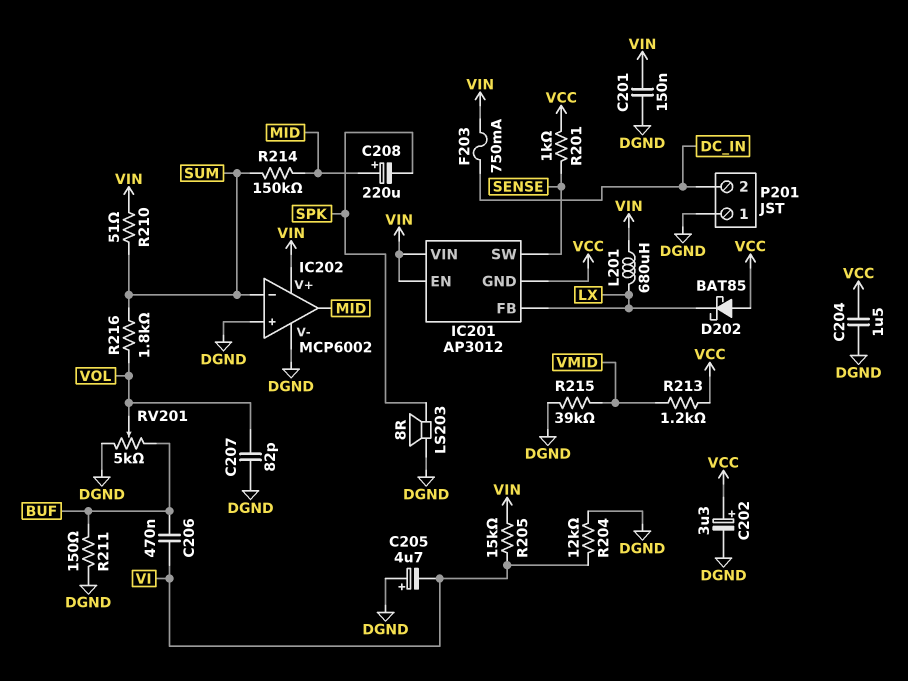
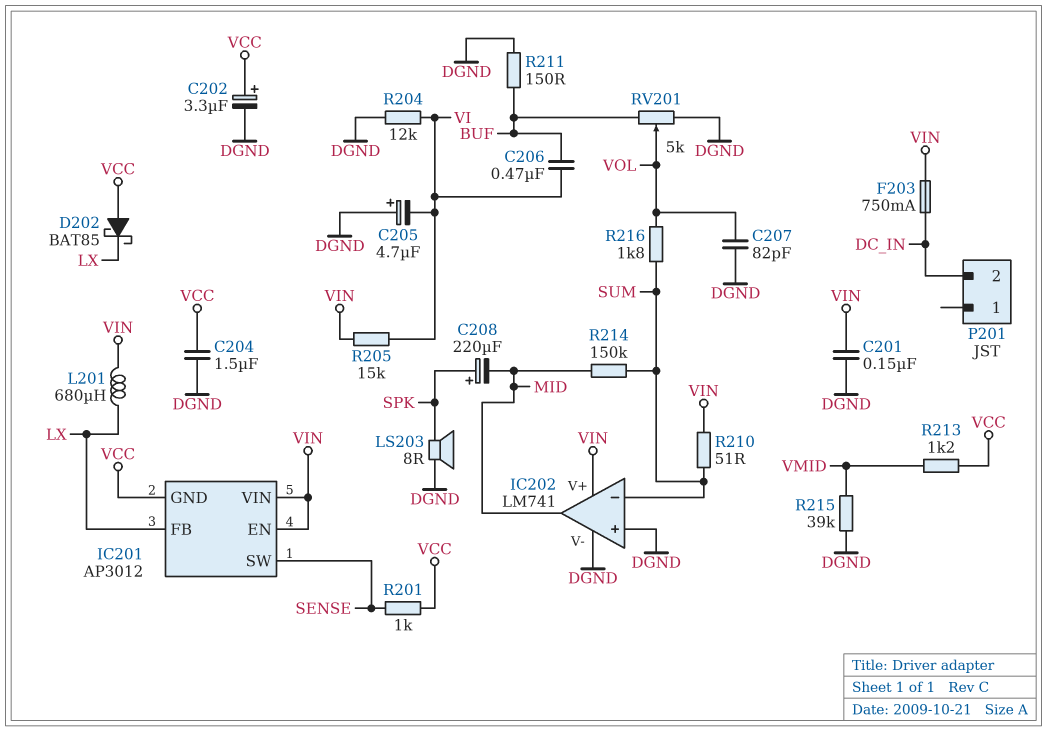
C208: 220uF (plus MID, minus SPK) -> 220uF (plus SPK, minus MID)
IC202: MCP6002 -> LM741
P201 pin 1: DGND -> none

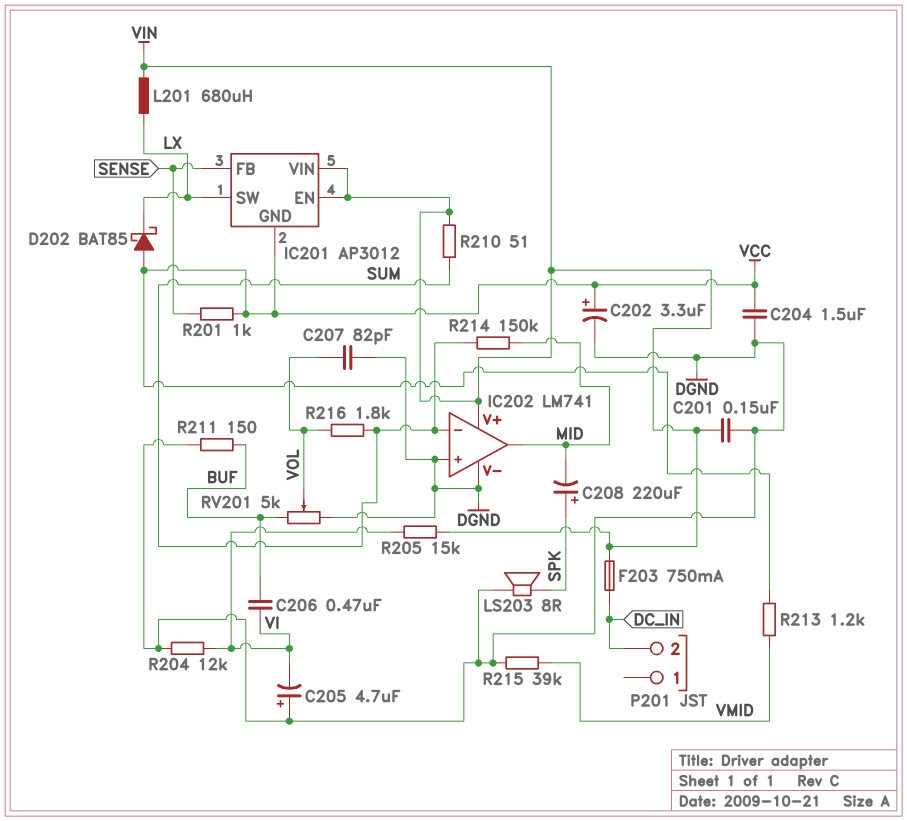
IC201 pin FB: LX -> SENSE
IC201 pin SW: SENSE -> LX

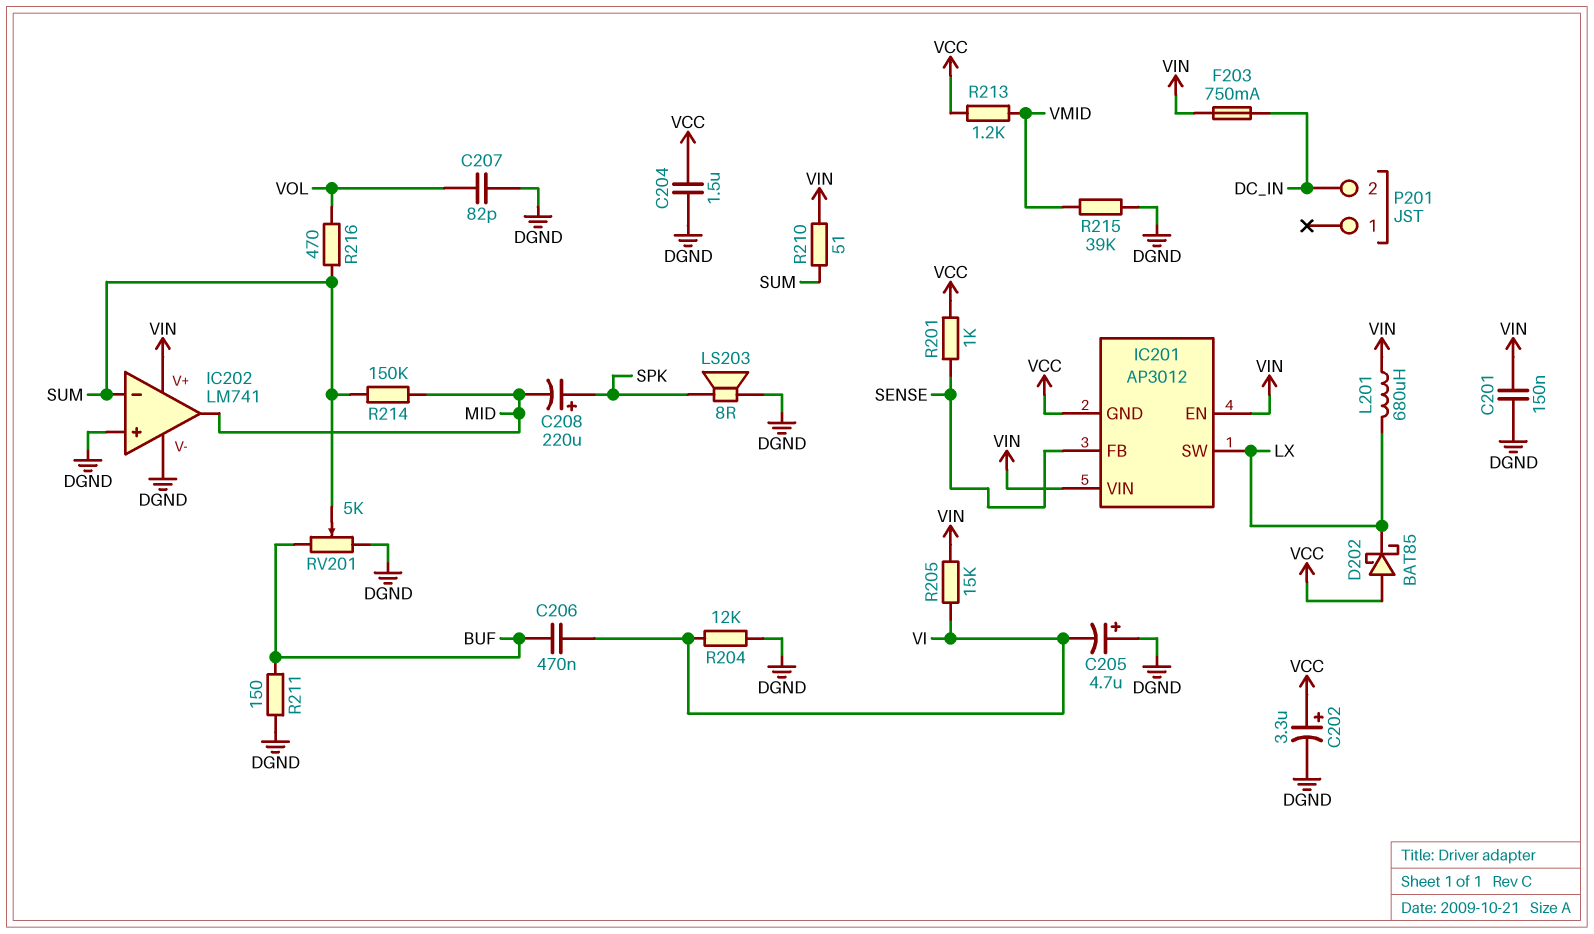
R216: 1.8k (SUM, VOL) -> 470 (SUM, VOL)
RV201: 5k (BUF, DGND, wiper VOL) -> 5k (BUF, DGND, wiper SUM)

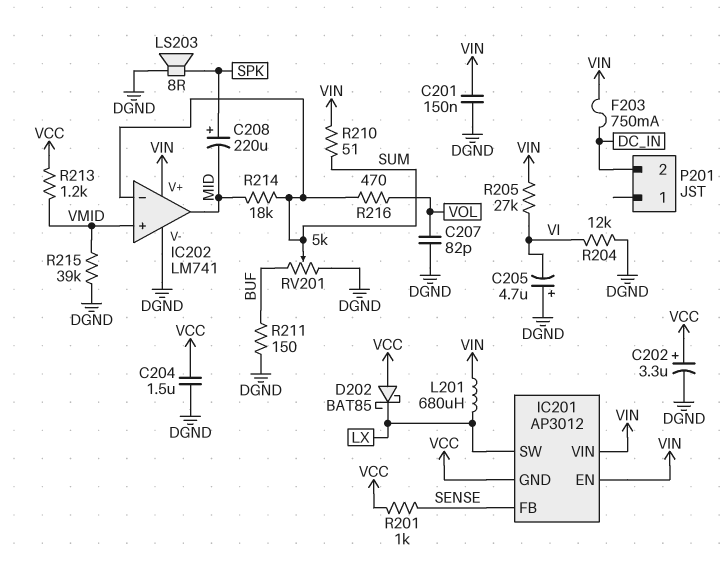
C206: 470nF (BUF, VI) -> none
IC202 pin in+: DGND -> VMID
R205: 15k (VI, VIN) -> 27k (VI, VIN)
R214: 150k (MID, SUM) -> 18k (MID, SUM)

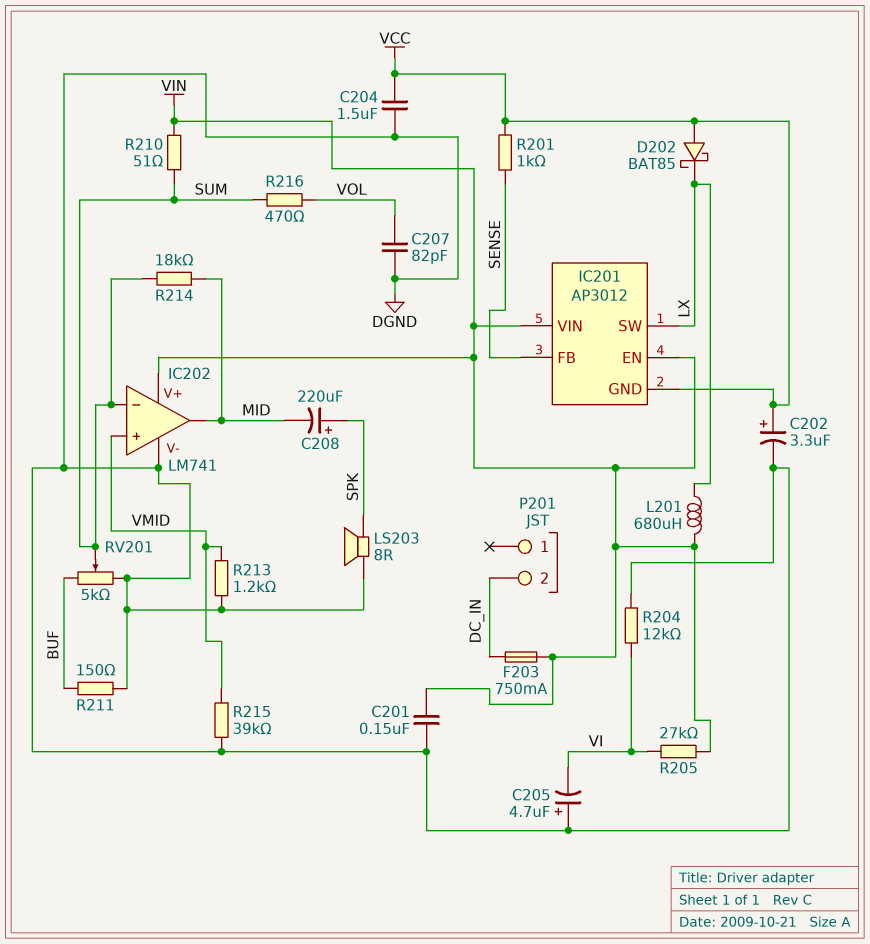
R213: 1.2k (VCC, VMID) -> 1.2k (DGND, VMID)

